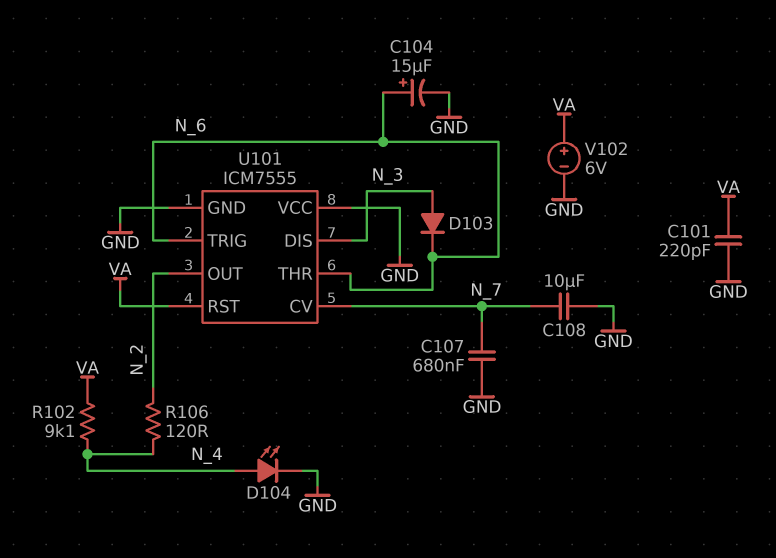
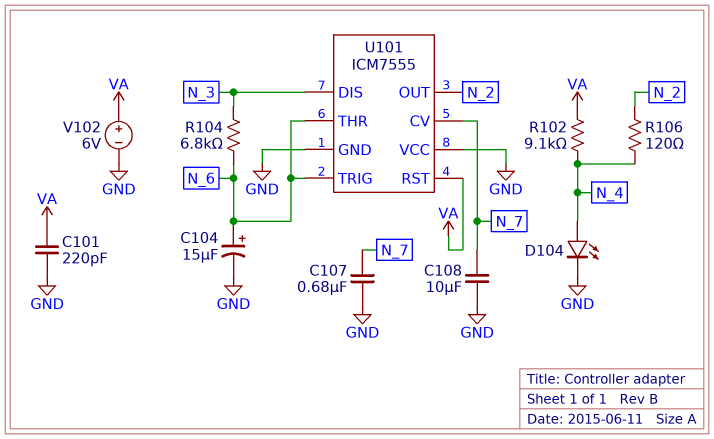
D103: diode (A N_3, K N_6) -> none
R104: none -> 6.8k (N_3, N_6)

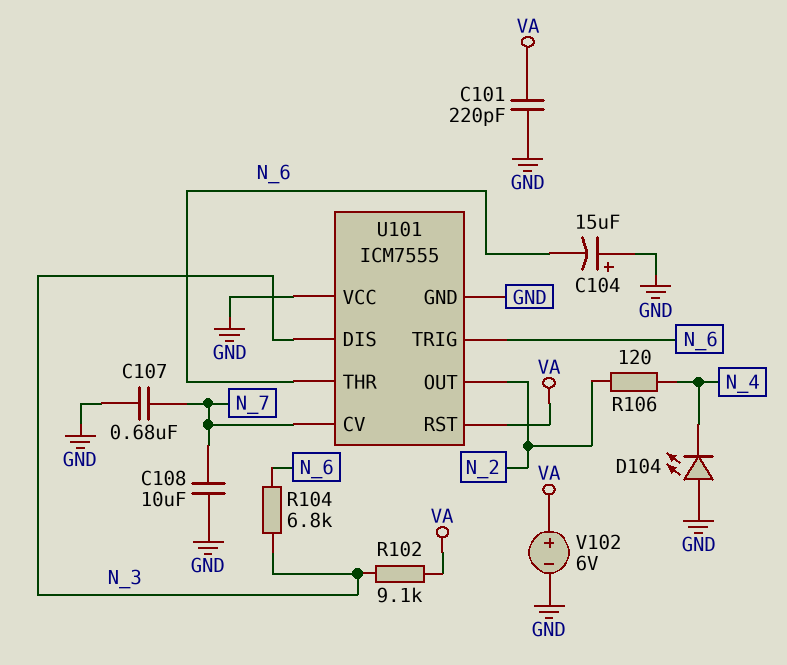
C104: 15uF (plus N_6, minus GND) -> 15uF (plus GND, minus N_6)
D104: LED (A N_4, K GND) -> LED (A GND, K N_4)
R102: 9.1k (N_4, VA) -> 9.1k (N_3, VA)

